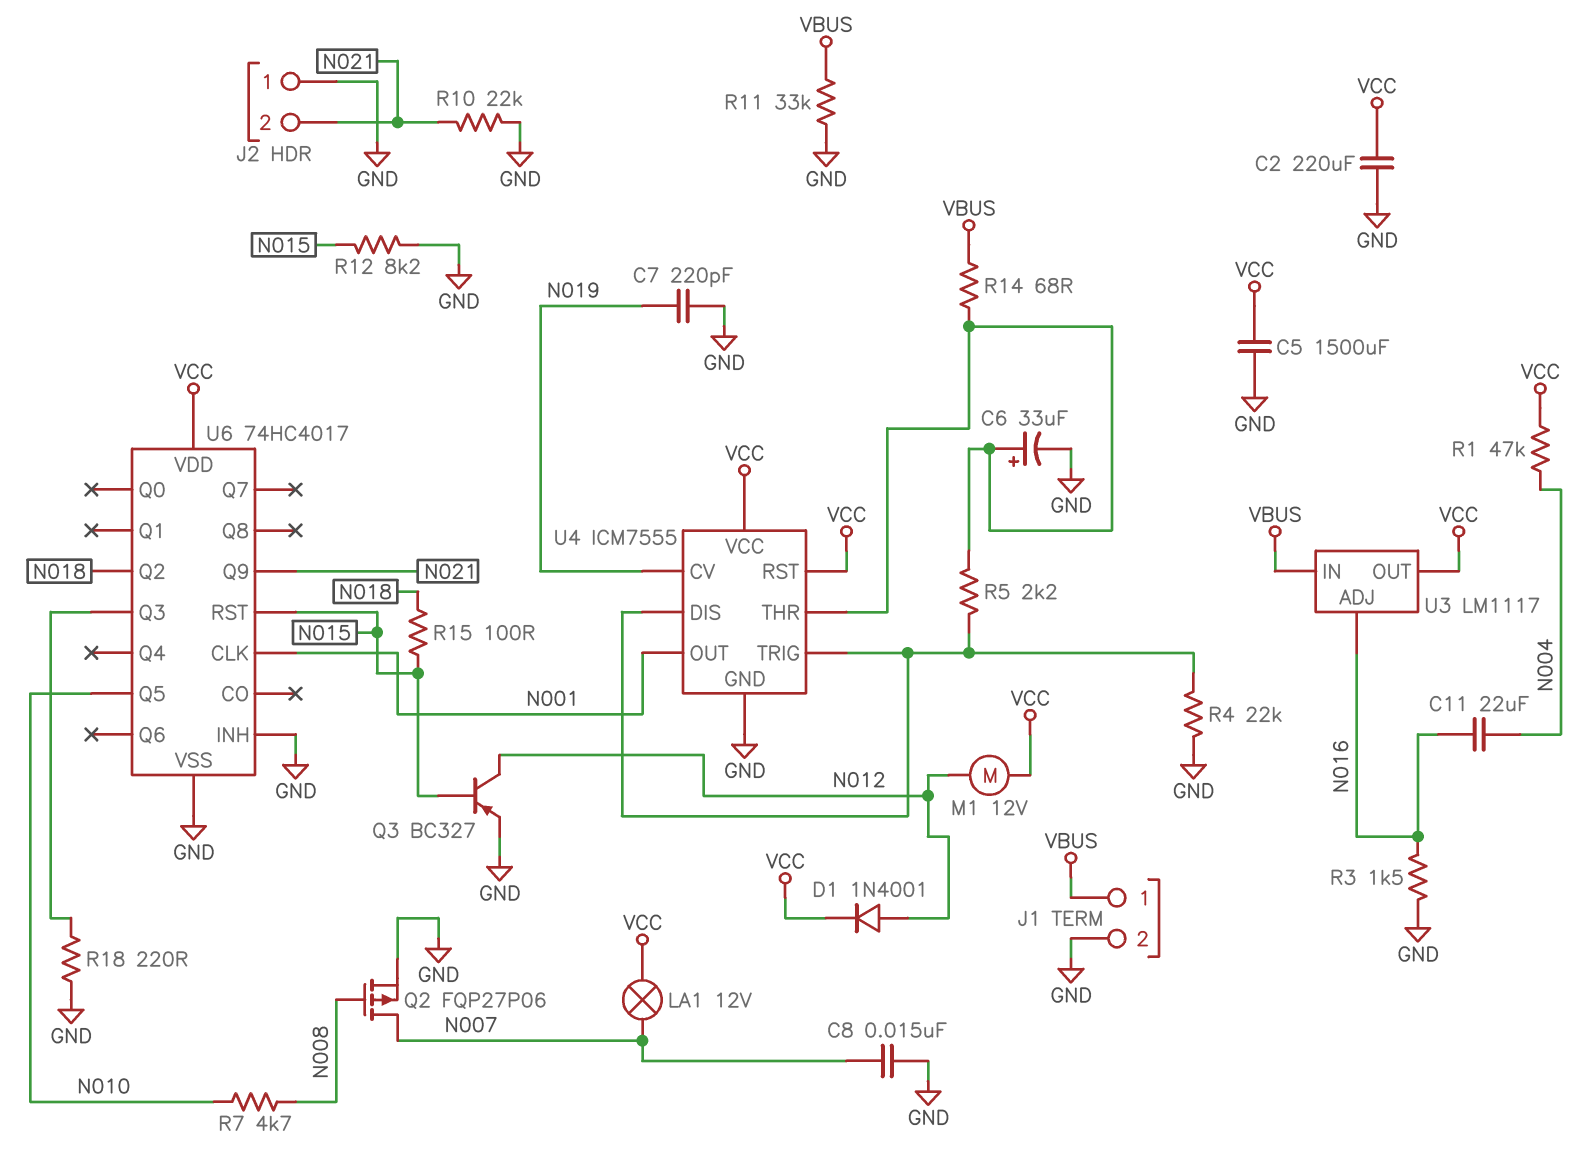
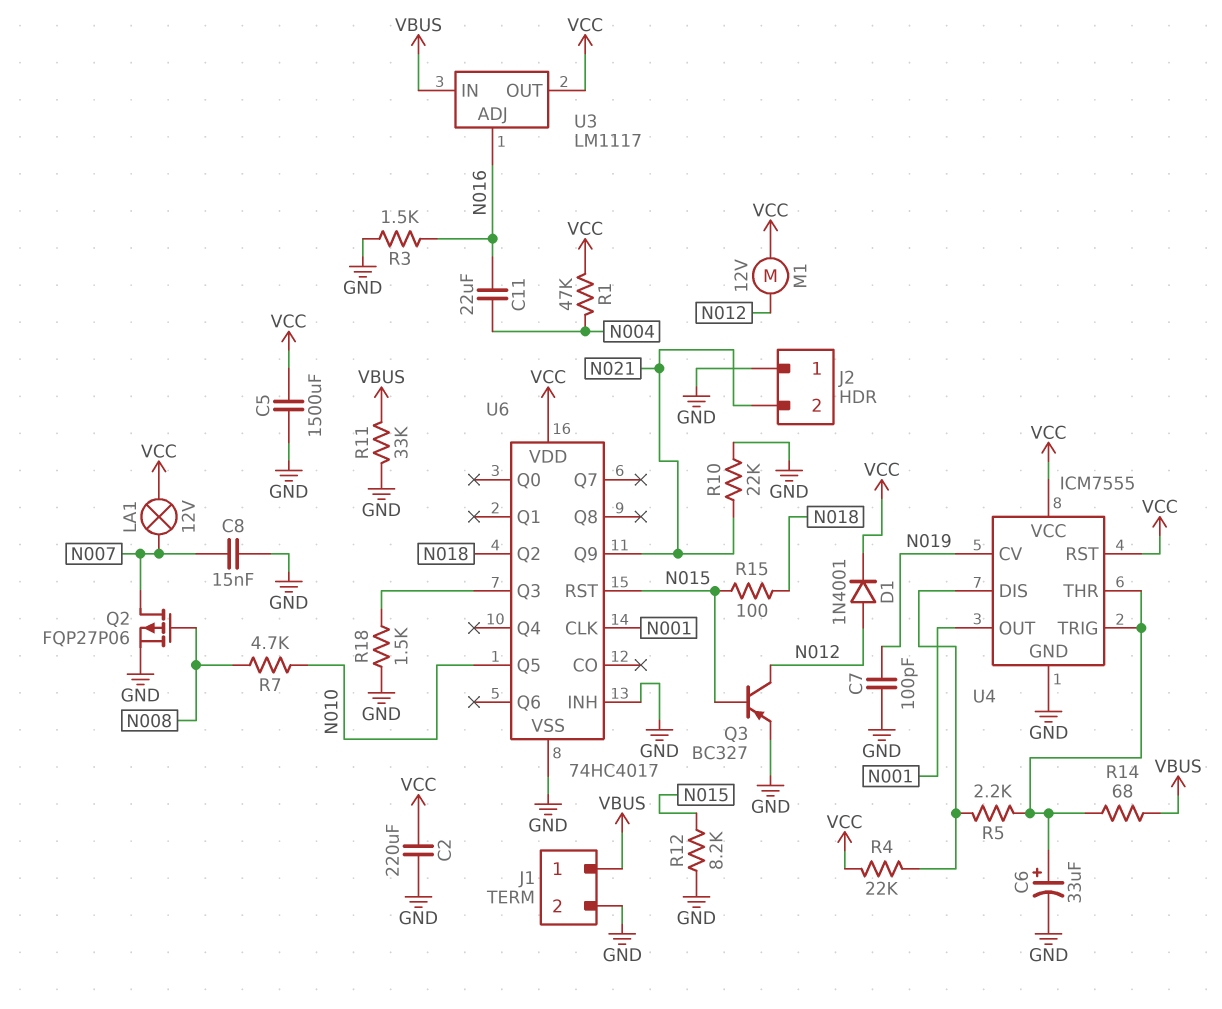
C7: 220pF (GND, N019) -> 100pF (GND, N019)
R4: 22k (GND, U4/DIS) -> 22k (U4/DIS, VCC)
R18: 220 (GND, U6/Q3) -> 1.5k (GND, U6/Q3)
U4 pin TRIG: U4/DIS -> U4/THR

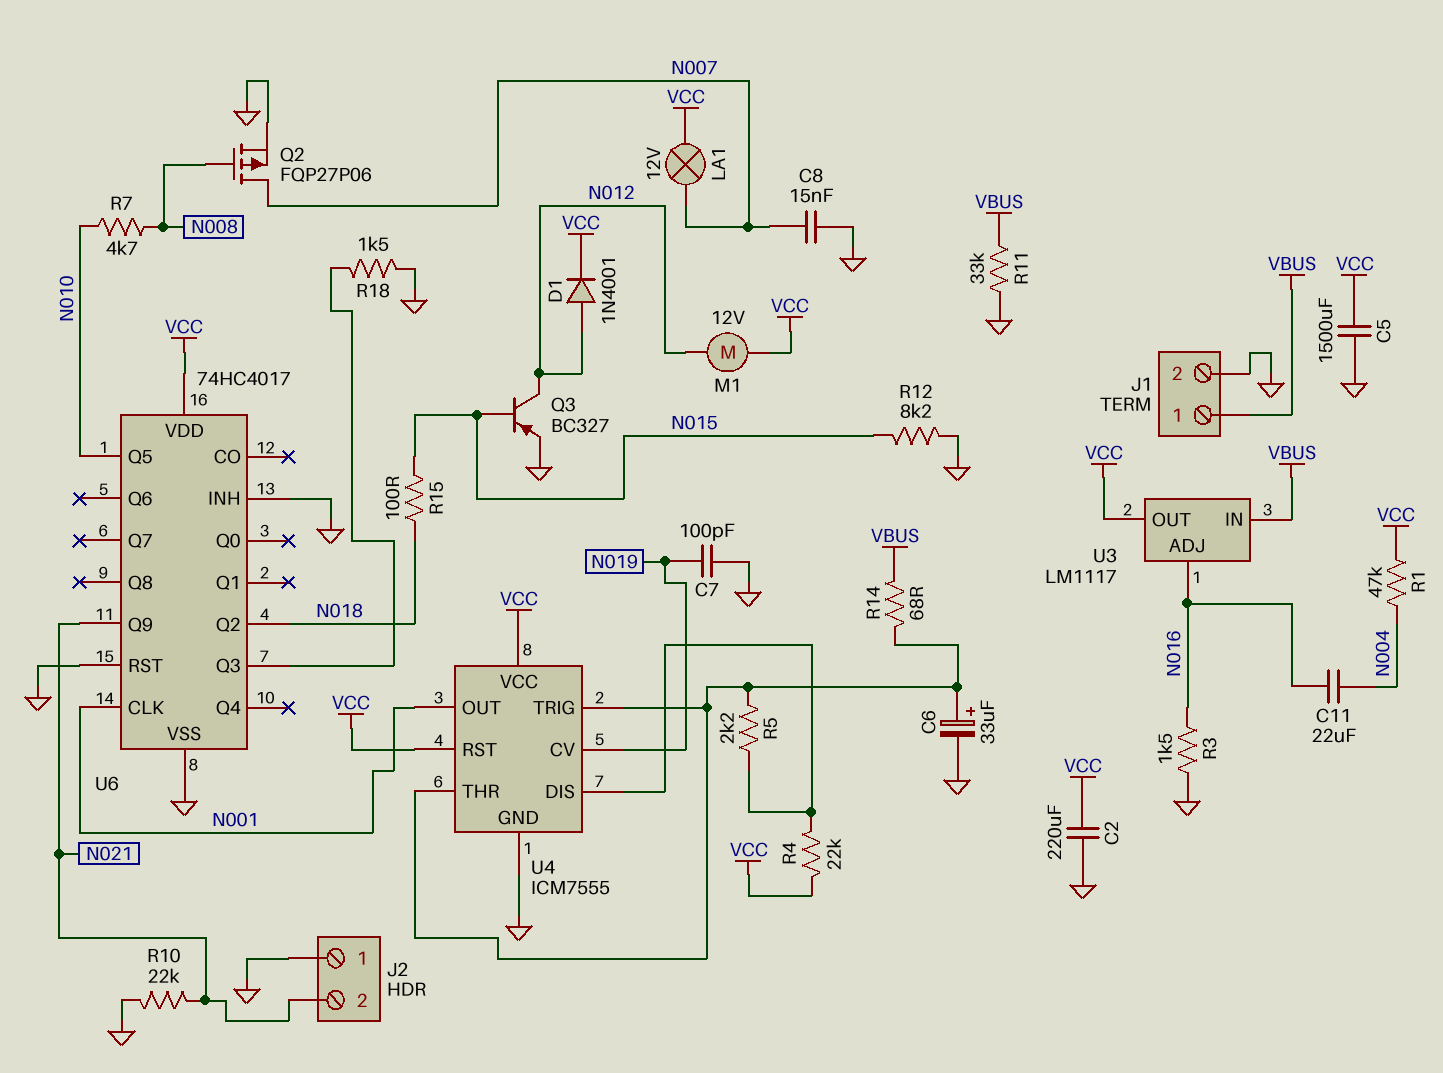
U6 pin RST: N015 -> GND

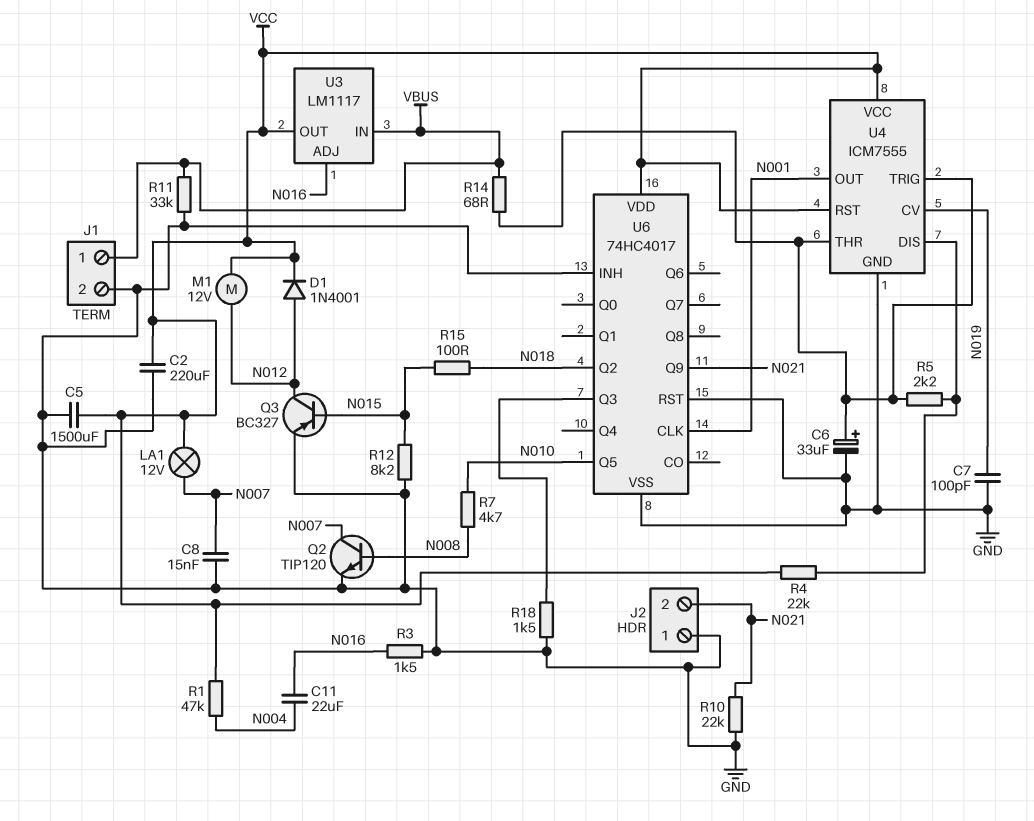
Q2: PMOS FQP27P06 (G N008, D N007, S GND) -> NPN TIP120 (B N008, C N007, E GND)

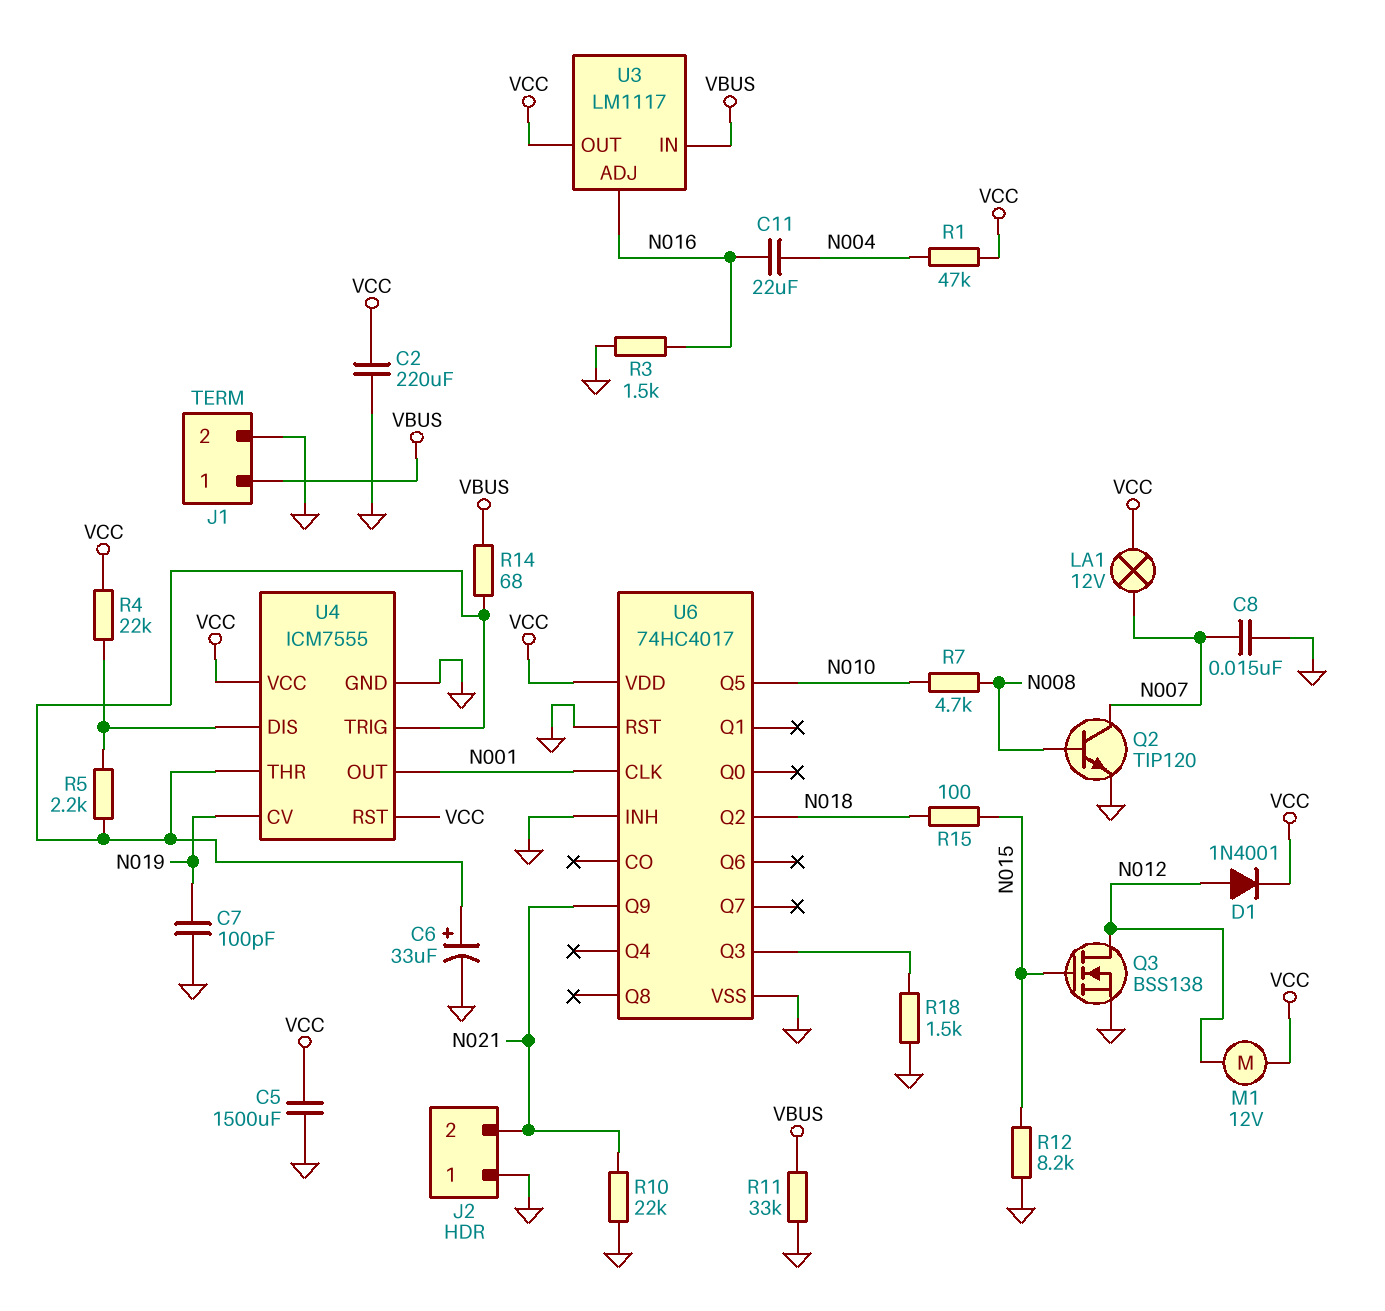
Q3: PNP BC327 (B N015, C N012, E GND) -> NMOS BSS138 (G N015, D N012, S GND)

